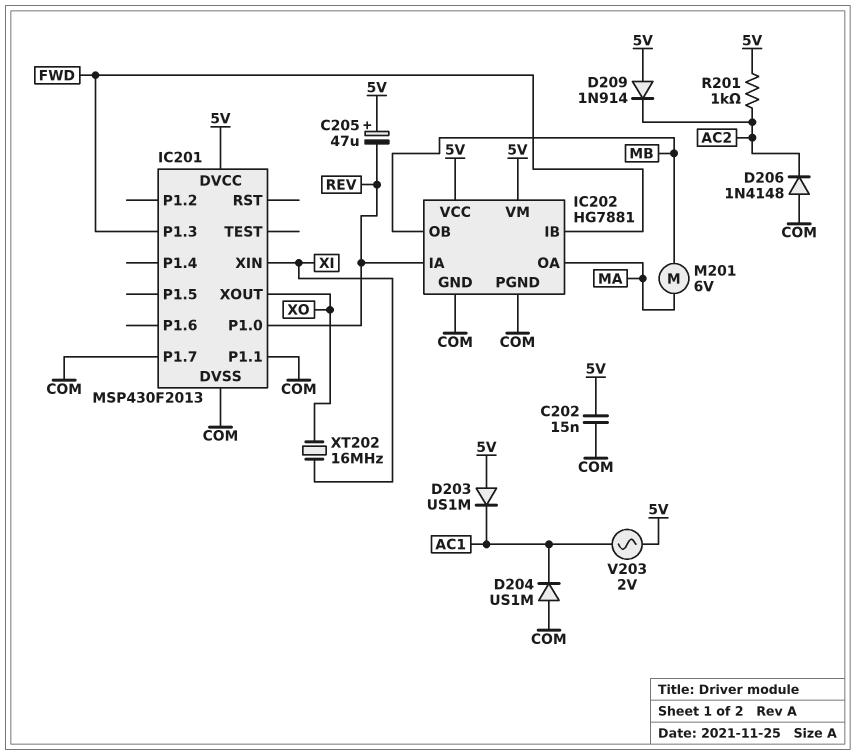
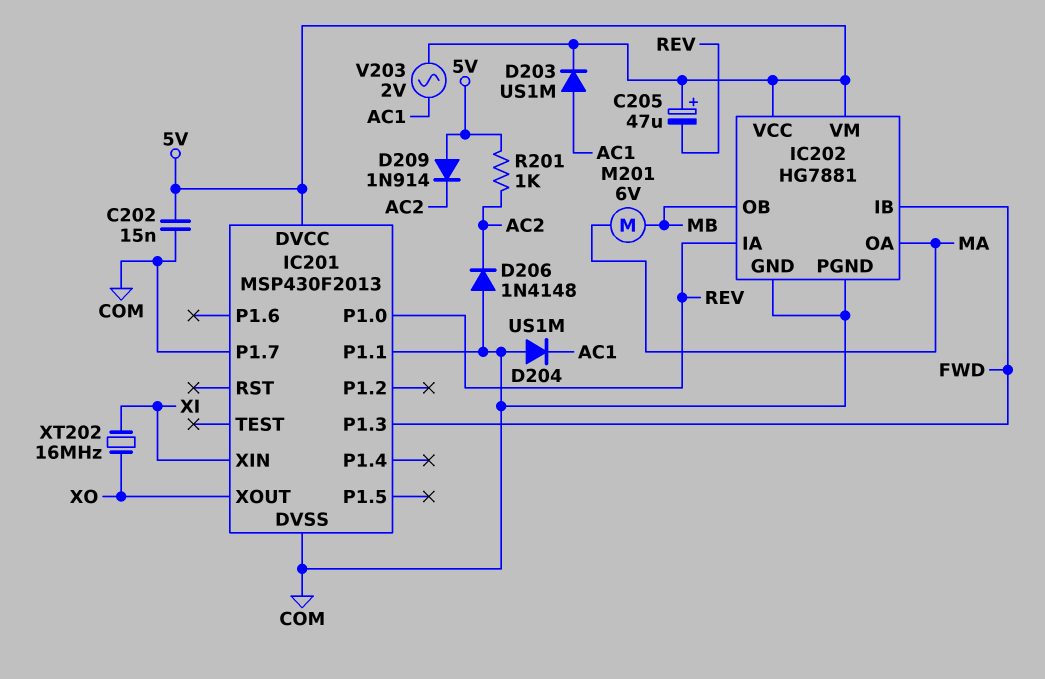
D203: diode US1M (A 5V, K AC1) -> diode US1M (A AC1, K 5V)

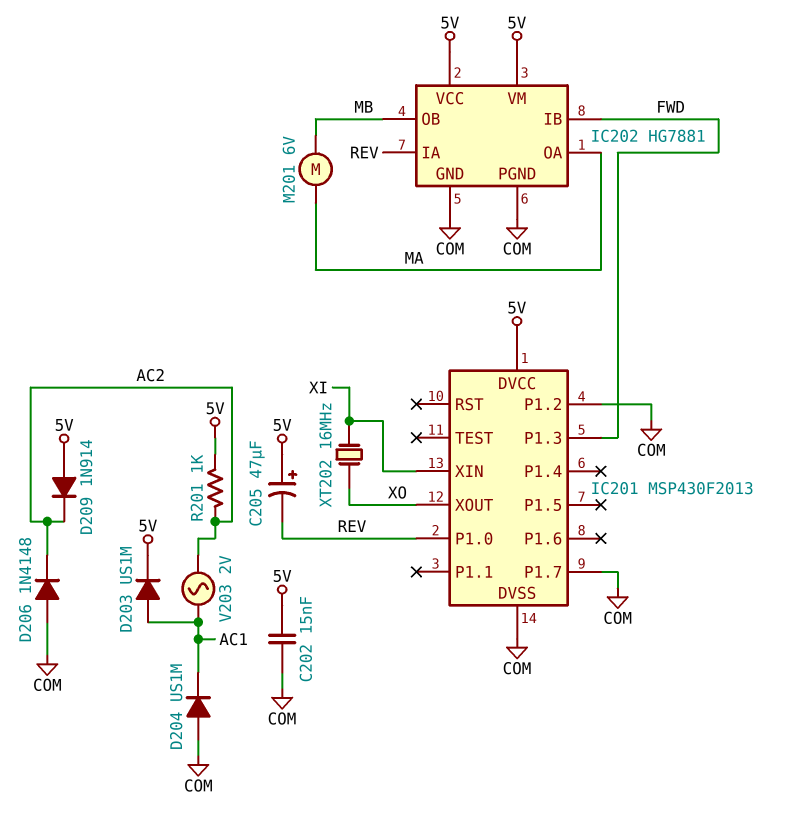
IC201 pin P1.1: COM -> none
IC201 pin P1.2: none -> COM
V203: AC 2V (5V, AC1) -> AC 2V (AC1, AC2)

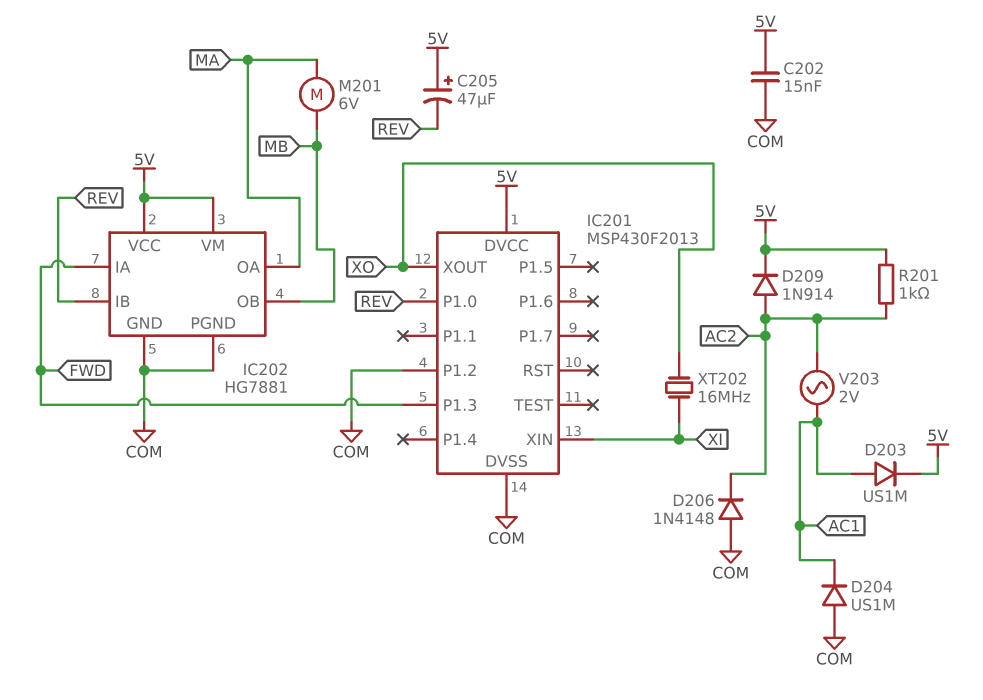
D209: diode 1N914 (A 5V, K AC2) -> diode 1N914 (A AC2, K 5V)
IC201 pin P1.7: COM -> none
IC202 pin IA: REV -> FWD
IC202 pin IB: FWD -> REV

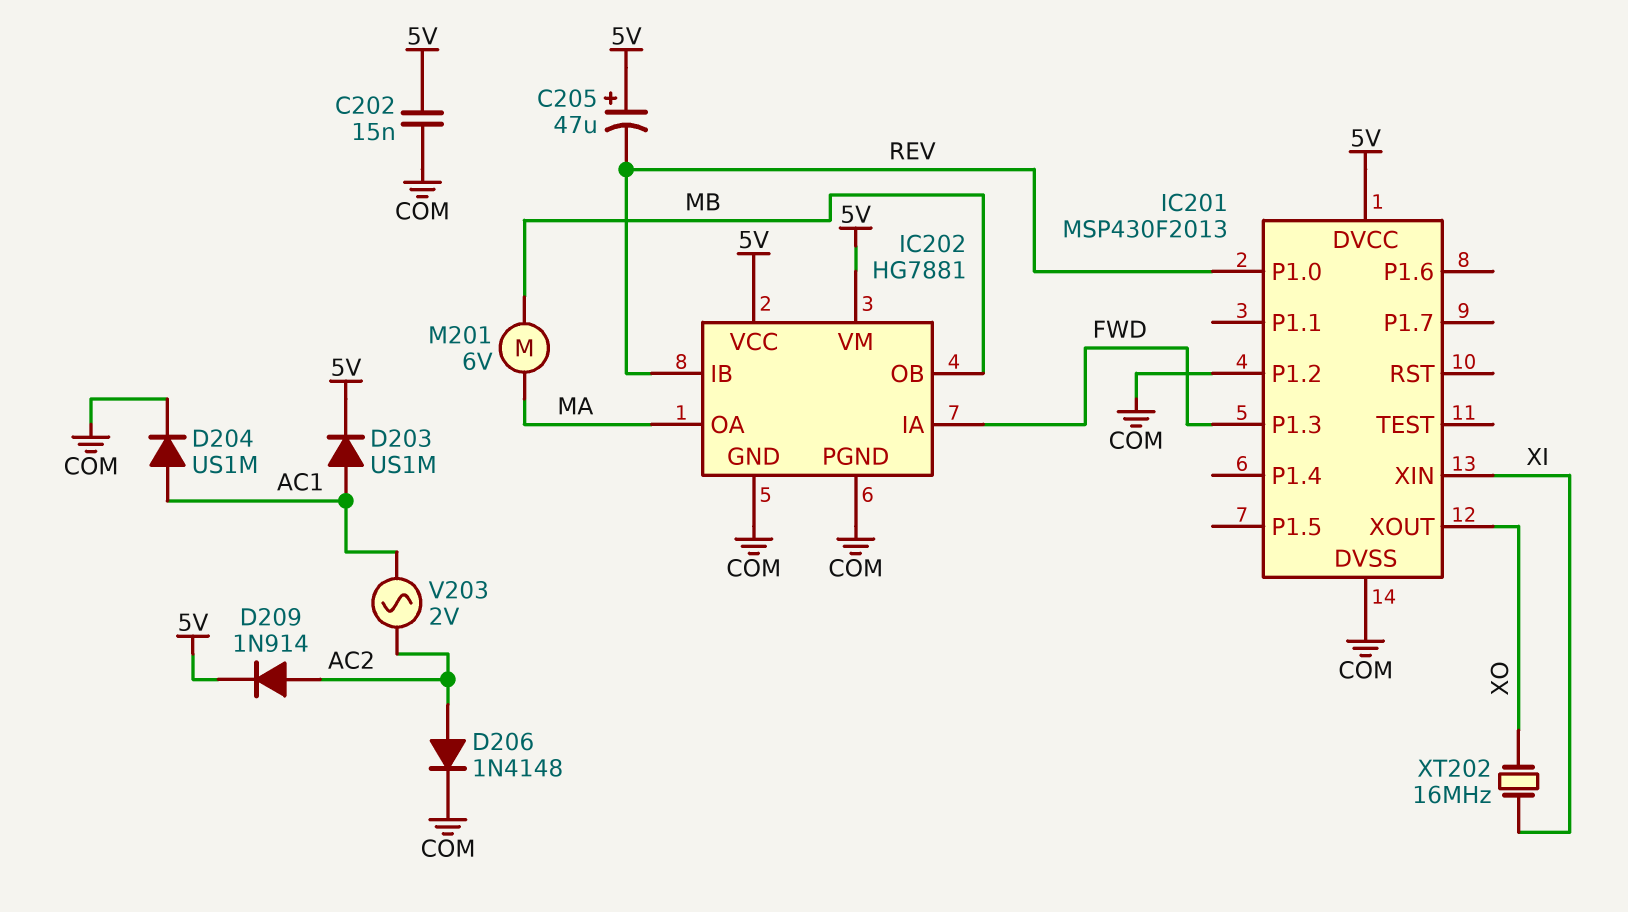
D204: diode US1M (A COM, K AC1) -> diode US1M (A AC1, K COM)
D206: diode 1N4148 (A COM, K AC2) -> diode 1N4148 (A AC2, K COM)
R201: 1k (5V, AC2) -> none

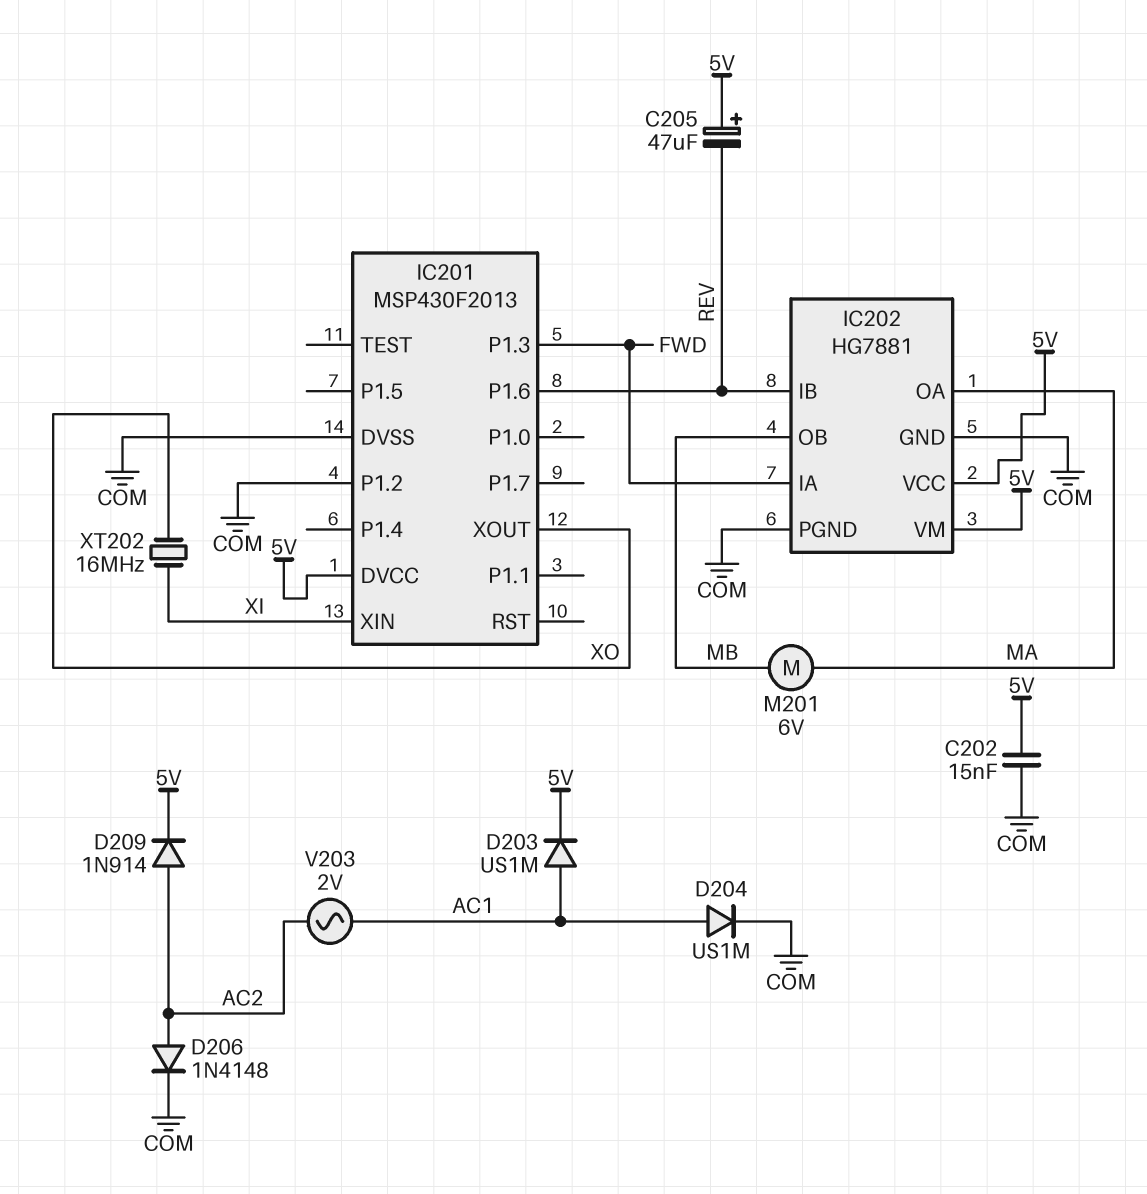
IC201 pin P1.0: REV -> none
IC201 pin P1.6: none -> REV

